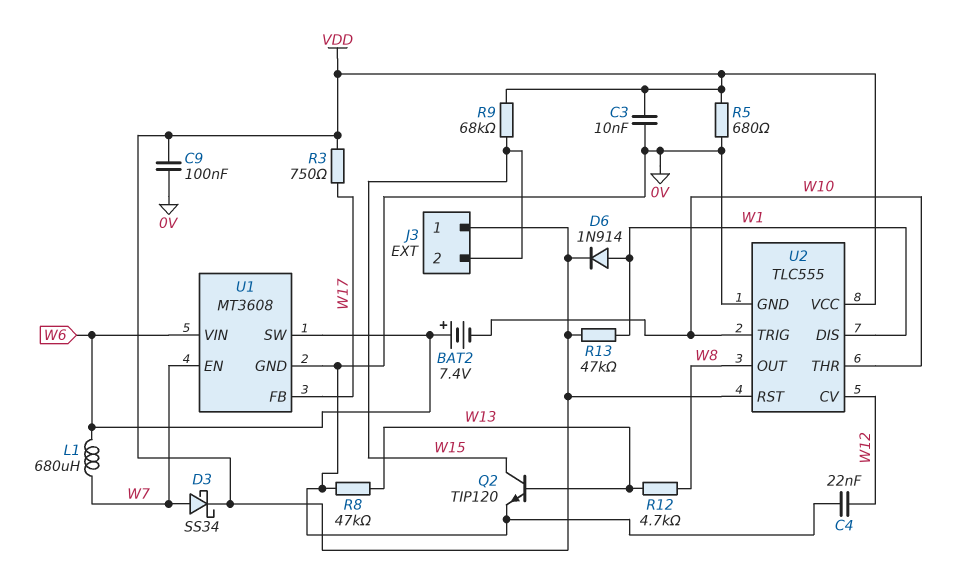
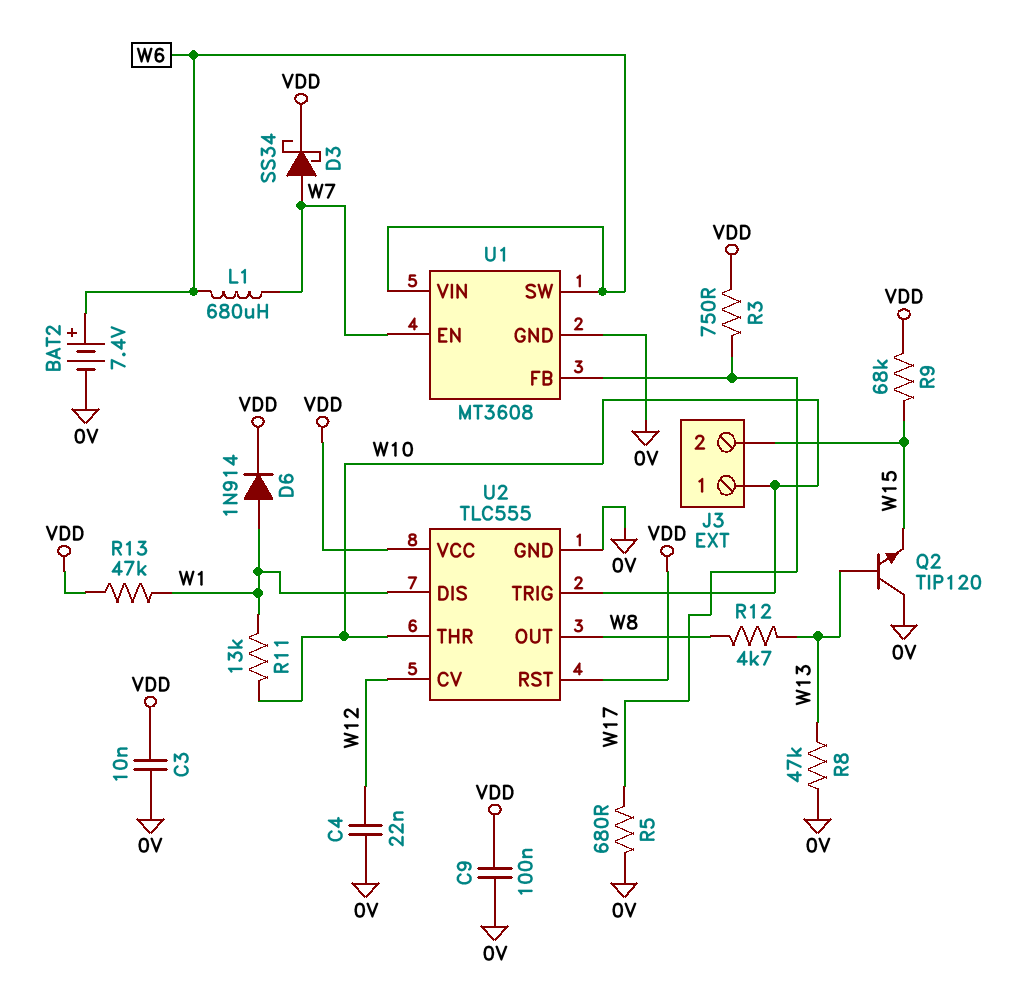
BAT2: 7.4V (plus W6, minus W10) -> 7.4V (plus W6, minus 0V)
J3 pin 1: VDD -> W10
Q2: NPN TIP120 (B W13, C W15, E 0V) -> NPN TIP120 (B W13, C 0V, E W15)
R5: 680 (0V, VDD) -> 680 (0V, W17)
R11: none -> 13k (W1, W10)

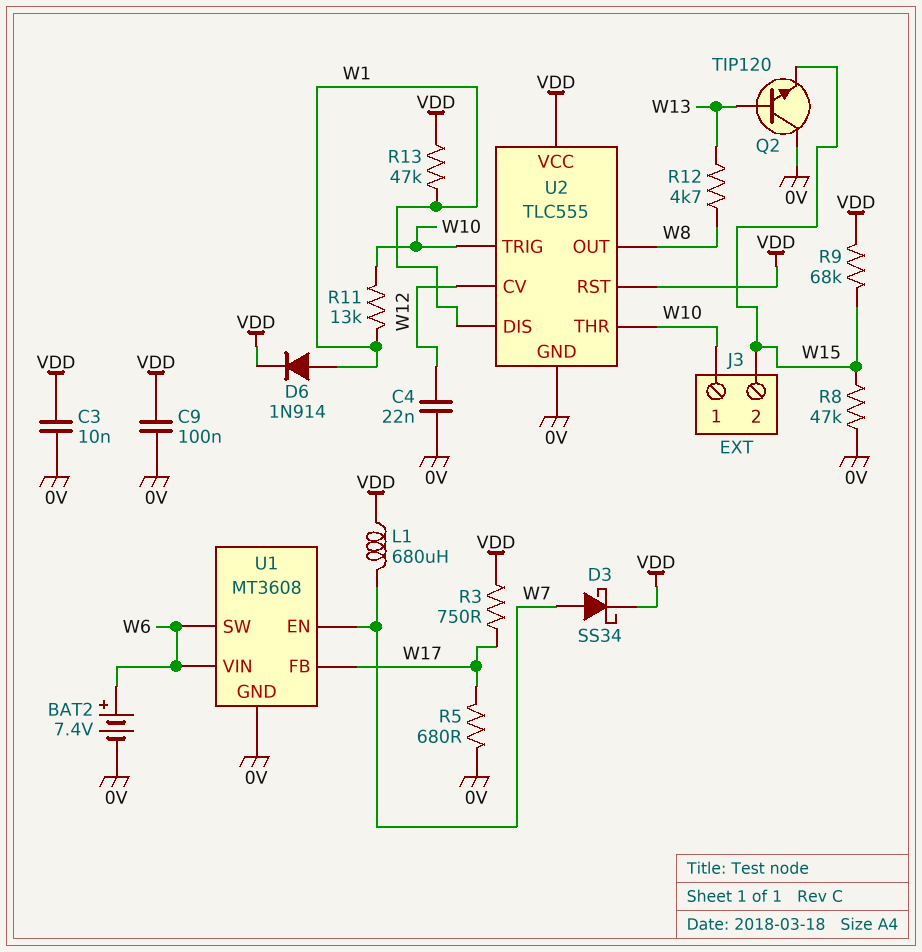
L1: 680uH (W6, W7) -> 680uH (VDD, W7)
R8: 47k (0V, W13) -> 47k (0V, W15)

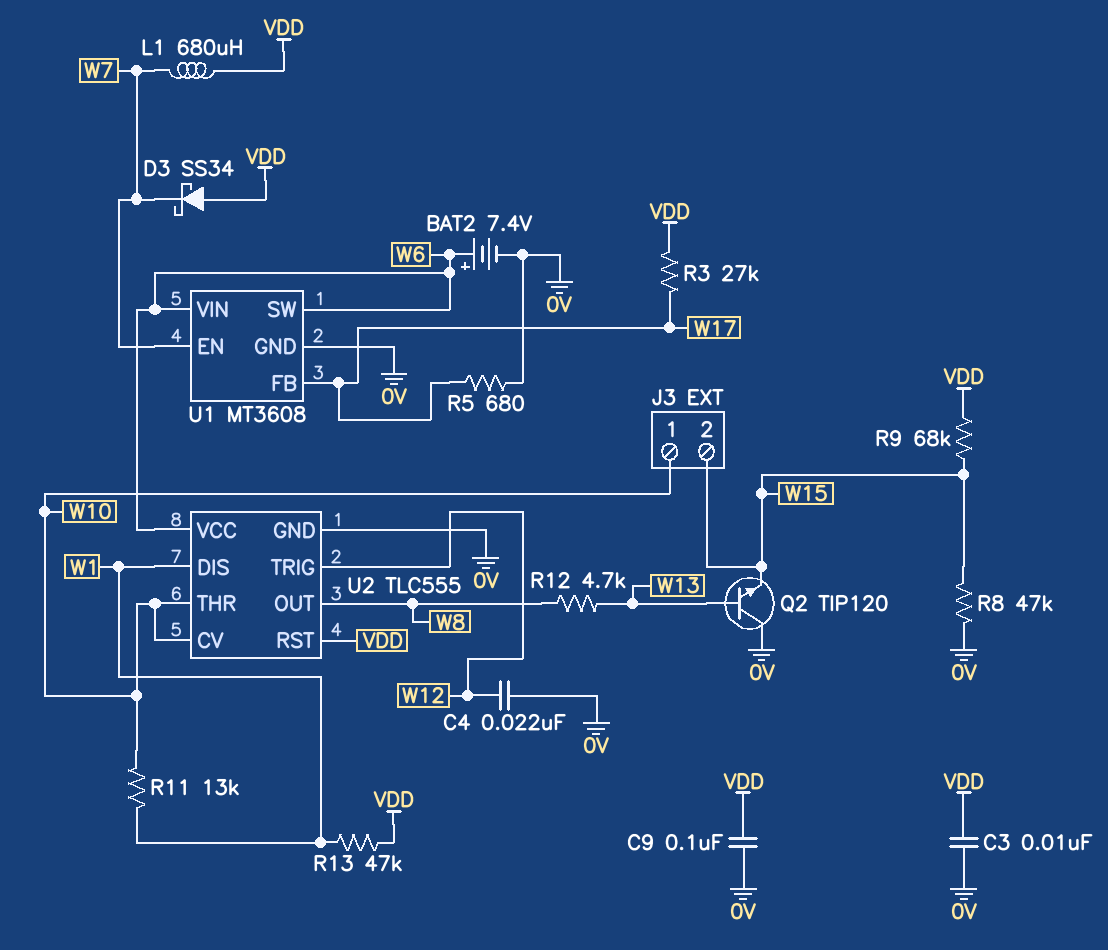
D3: schottky SS34 (A W7, K VDD) -> schottky SS34 (A VDD, K W7)
D6: diode 1N914 (A W1, K VDD) -> none
R3: 750 (VDD, W17) -> 27k (VDD, W17)
U2 pin CV: W12 -> W10
U2 pin TRIG: W10 -> W12
U2 pin VCC: VDD -> W6

